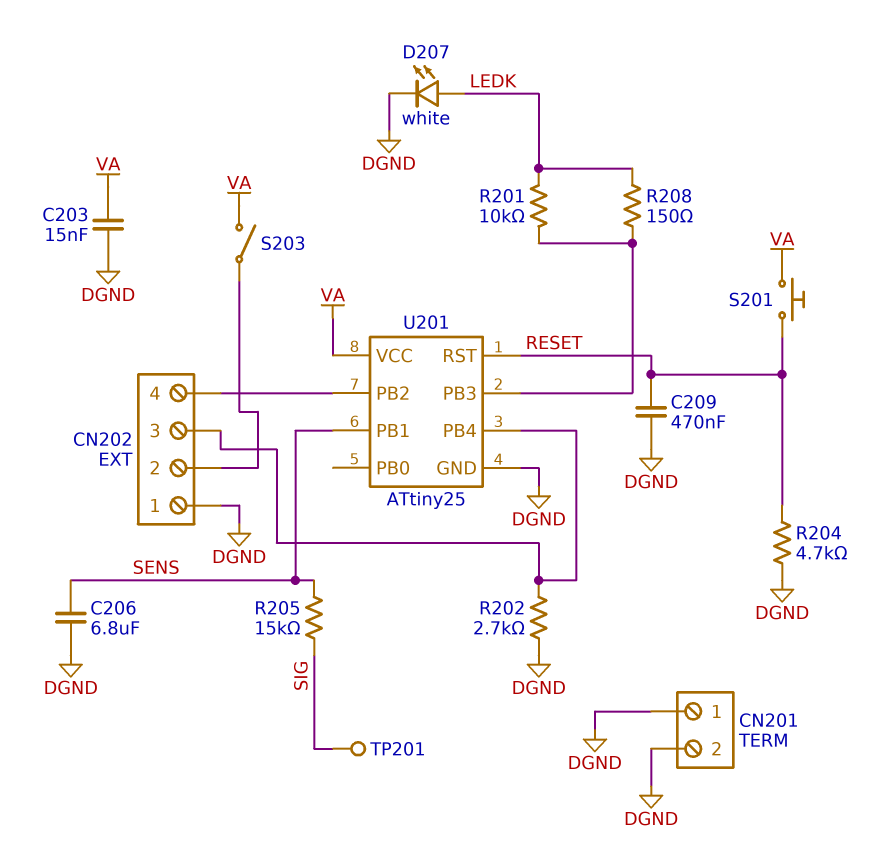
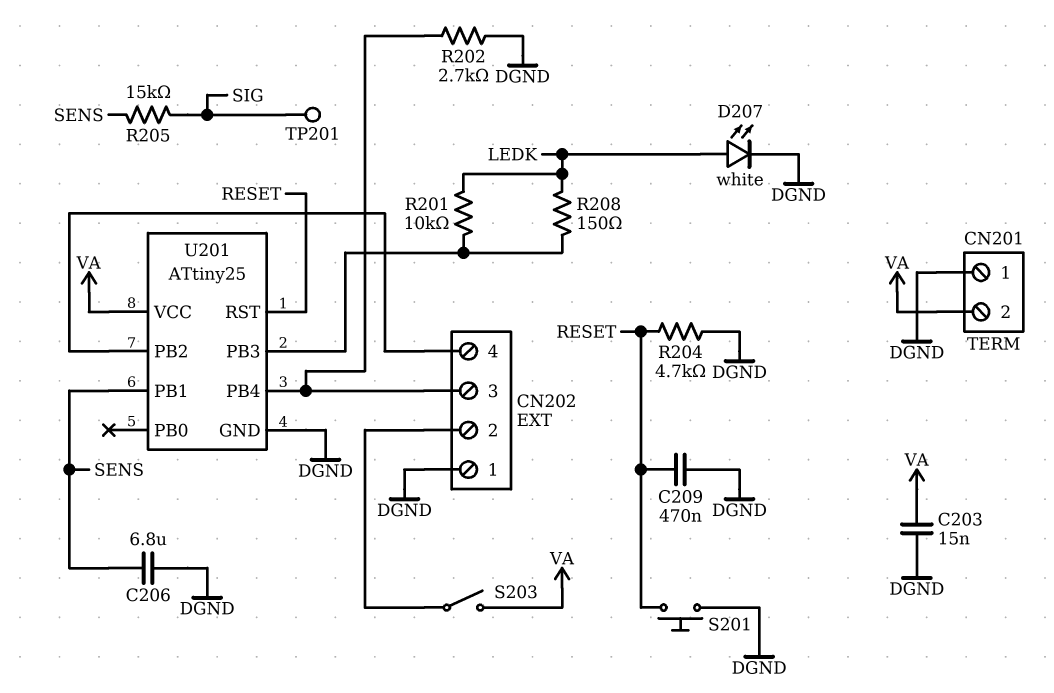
CN201 pin 2: DGND -> VA
S201: button (RESET, VA) -> button (DGND, RESET)

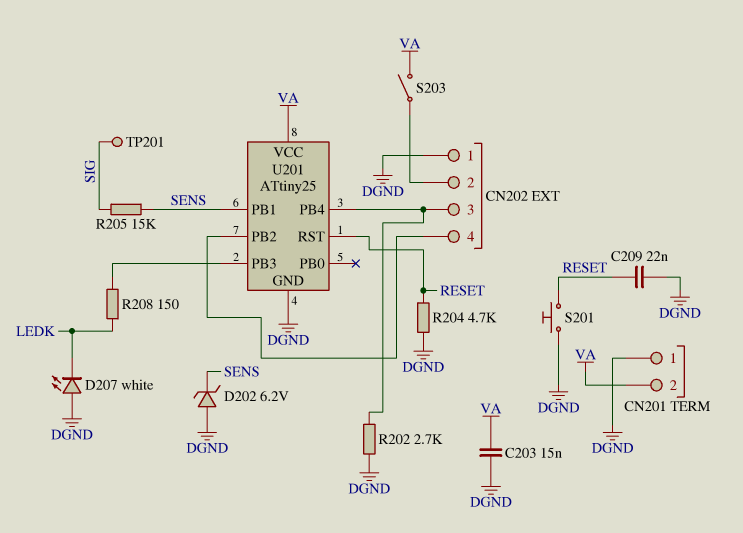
C206: 6.8uF (DGND, SENS) -> none
C209: 470nF (DGND, RESET) -> 22nF (DGND, RESET)
D202: none -> zener 6.2V (A DGND, K SENS)
D207: LED white (A LEDK, K DGND) -> LED white (A DGND, K LEDK)
R201: 10k (LEDK, U201/PB3) -> none

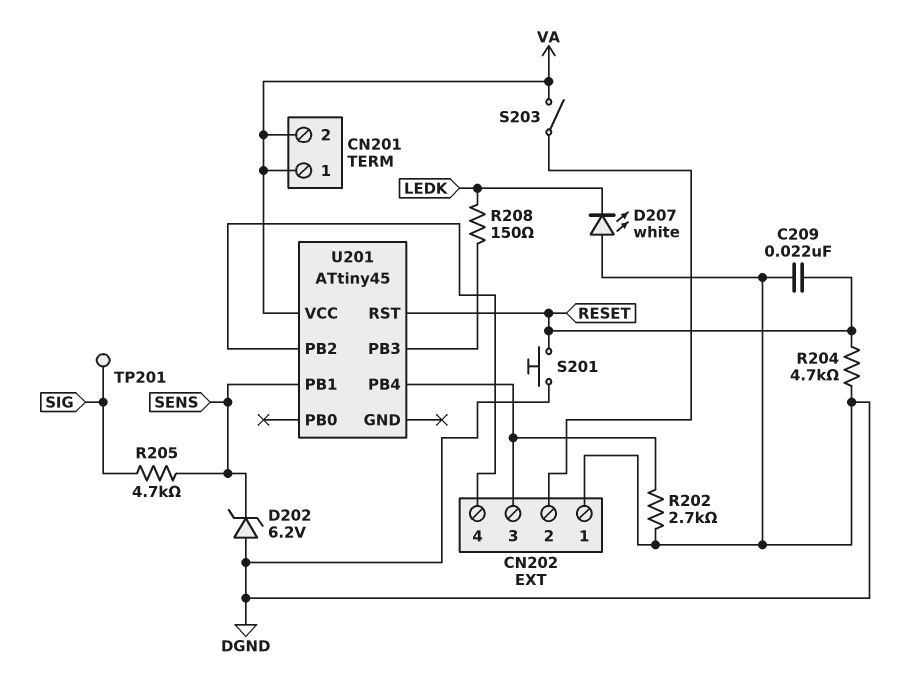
C203: 15nF (DGND, VA) -> none
CN201 pin 1: DGND -> VA
R205: 15k (SENS, SIG) -> 4.7k (SENS, SIG)
U201: ATtiny25 -> ATtiny45
U201 pin GND: DGND -> none

